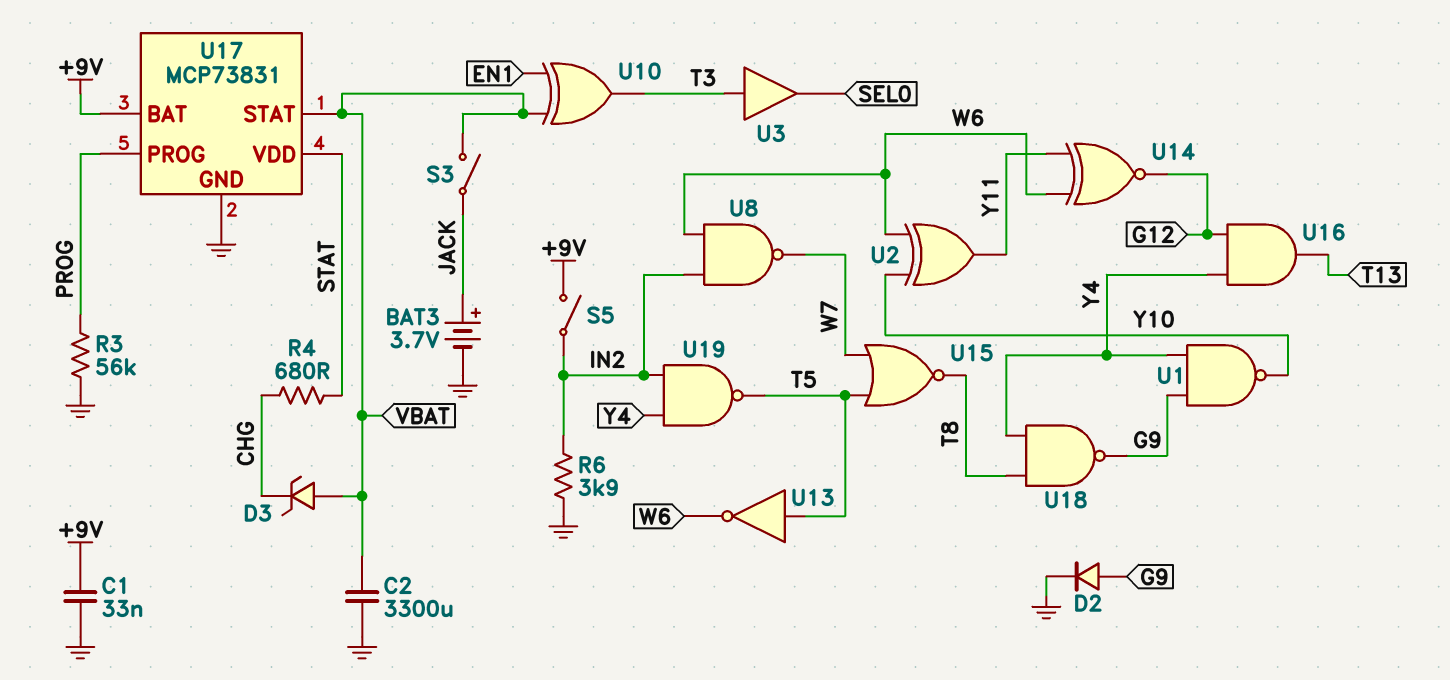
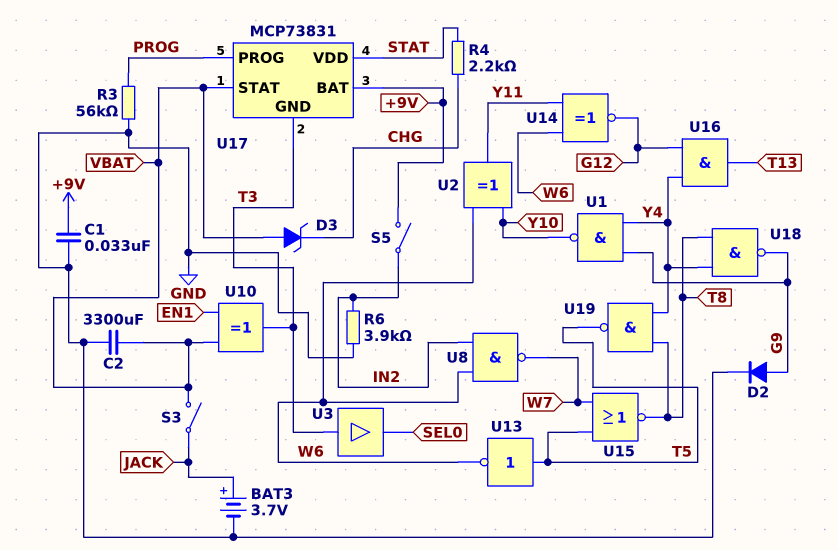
R4: 680 (CHG, STAT) -> 2.2k (CHG, STAT)
U17 pin GND: GND -> T3
U19: NAND (in IN2, in Y4, out T5) -> NAND (in T8, in Y4, out T5)

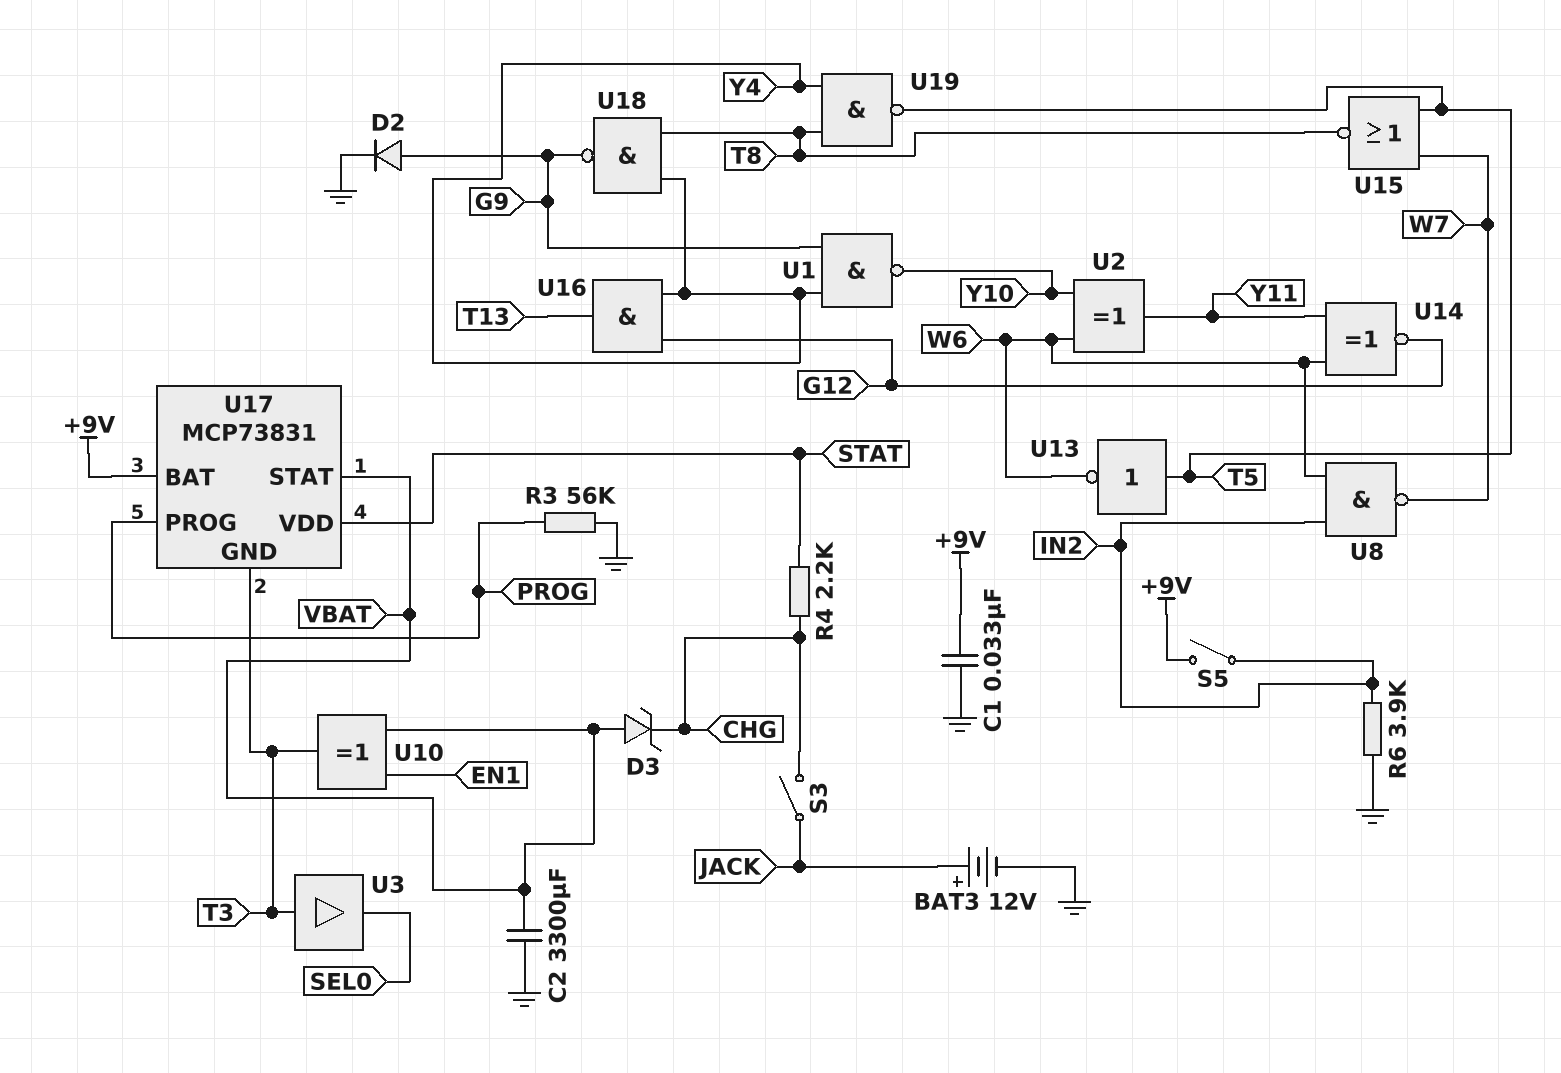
BAT3: 3.7V (plus JACK, minus GND) -> 12V (plus JACK, minus GND)
S3: switch (JACK, VBAT) -> switch (CHG, JACK)

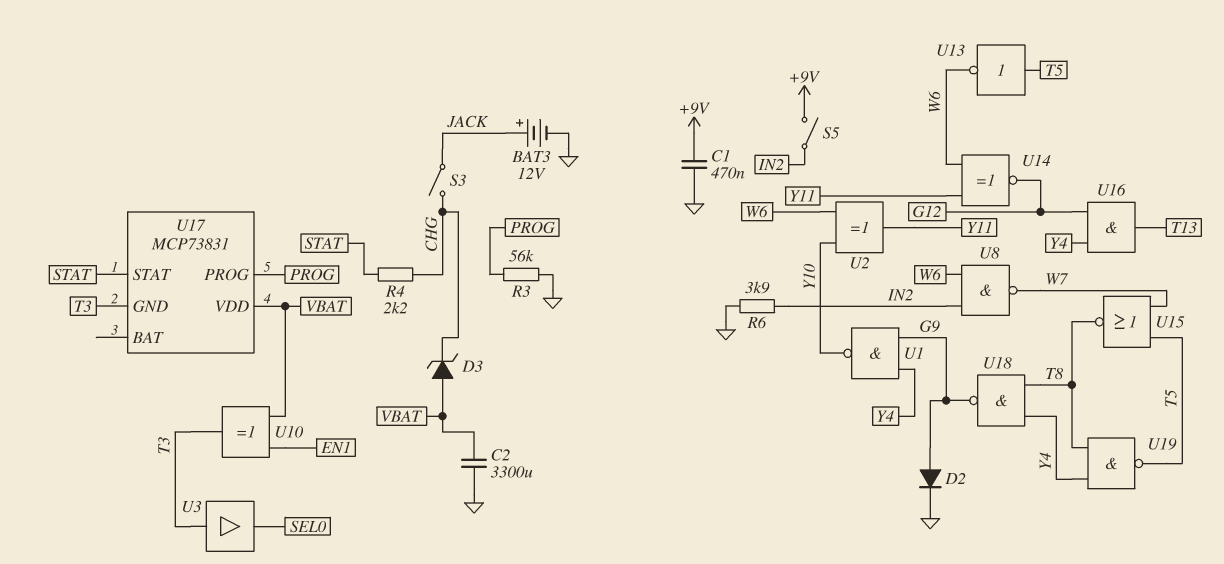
C1: 33nF (+9V, GND) -> 470nF (+9V, GND)
U17 pin BAT: +9V -> none
U17 pin STAT: VBAT -> STAT
U17 pin VDD: STAT -> VBAT

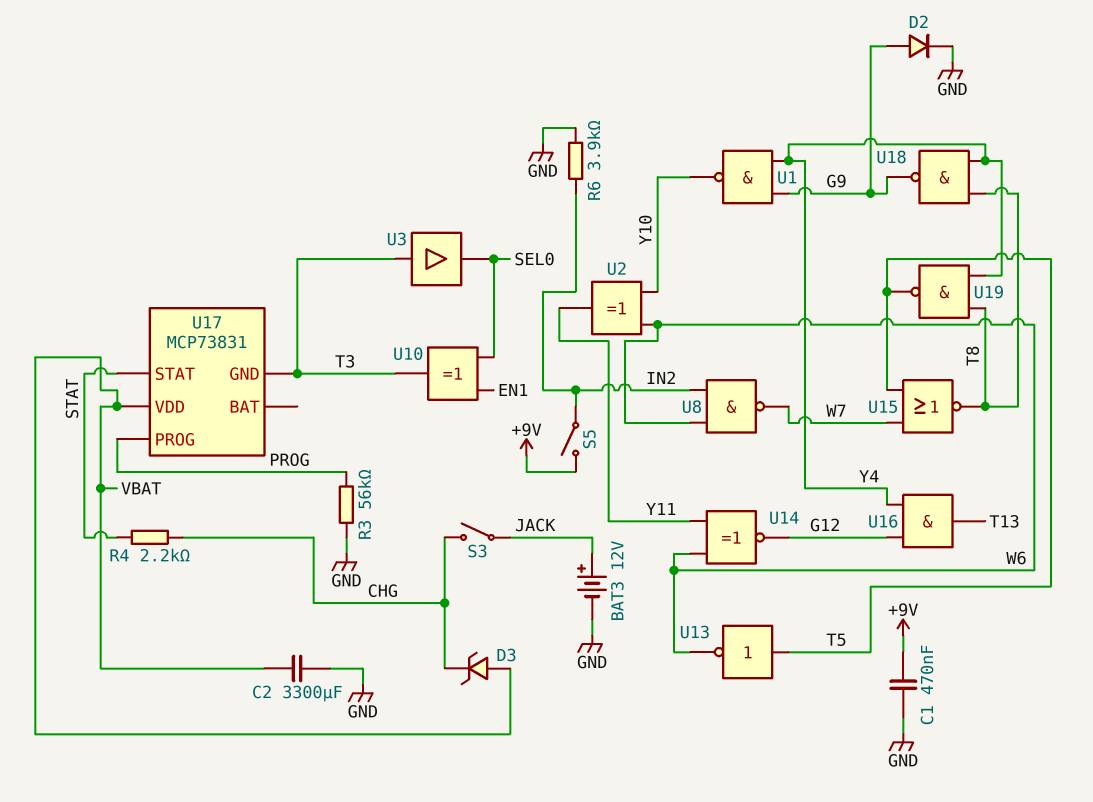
U10: XOR (in EN1, in VBAT, out T3) -> XOR (in EN1, in SEL0, out T3)

